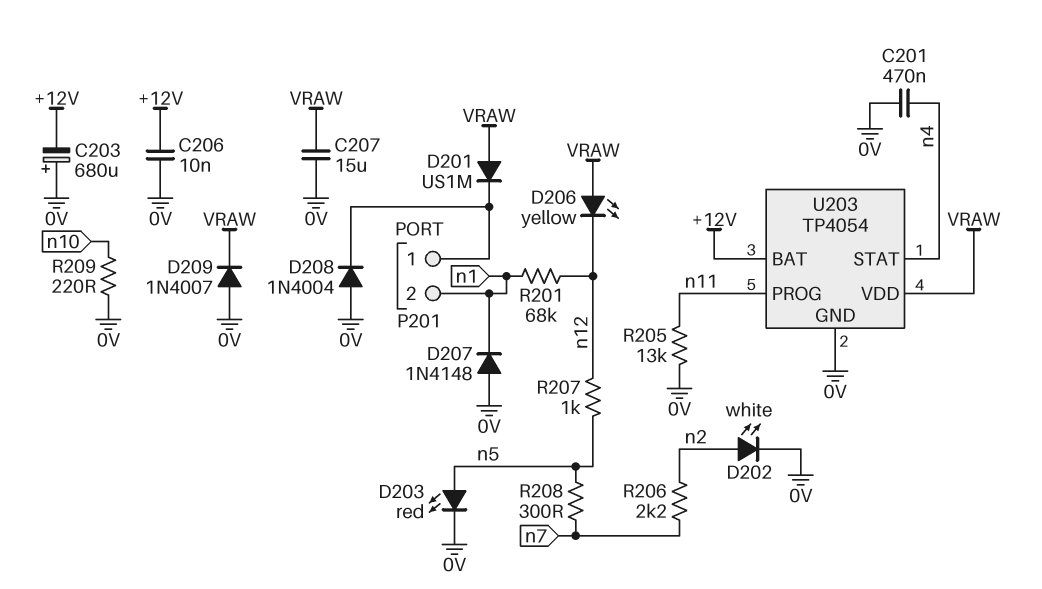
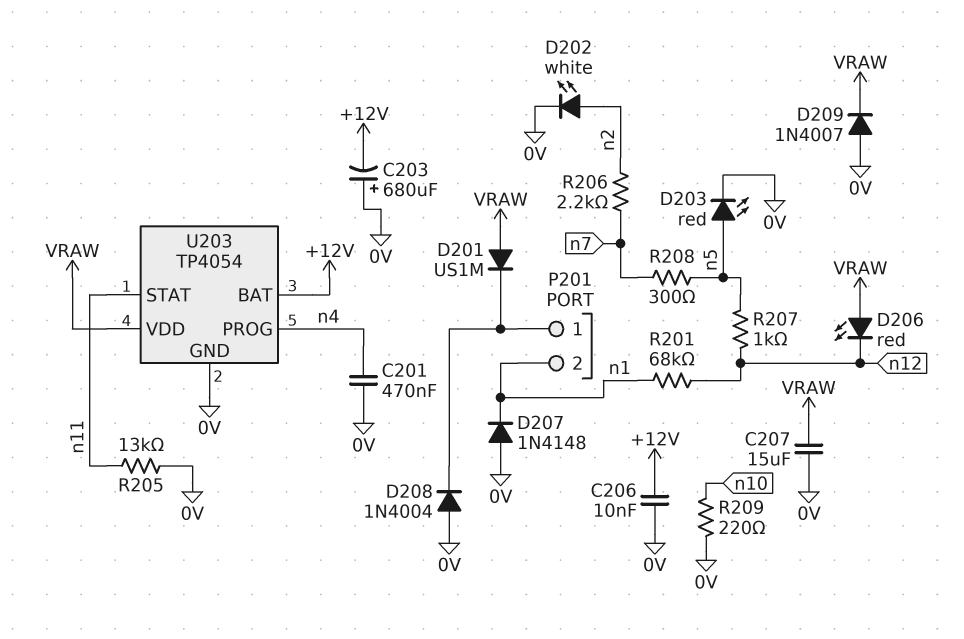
D206: LED yellow (A VRAW, K n12) -> LED red (A VRAW, K n12)
U203 pin PROG: n11 -> n4
U203 pin STAT: n4 -> n11

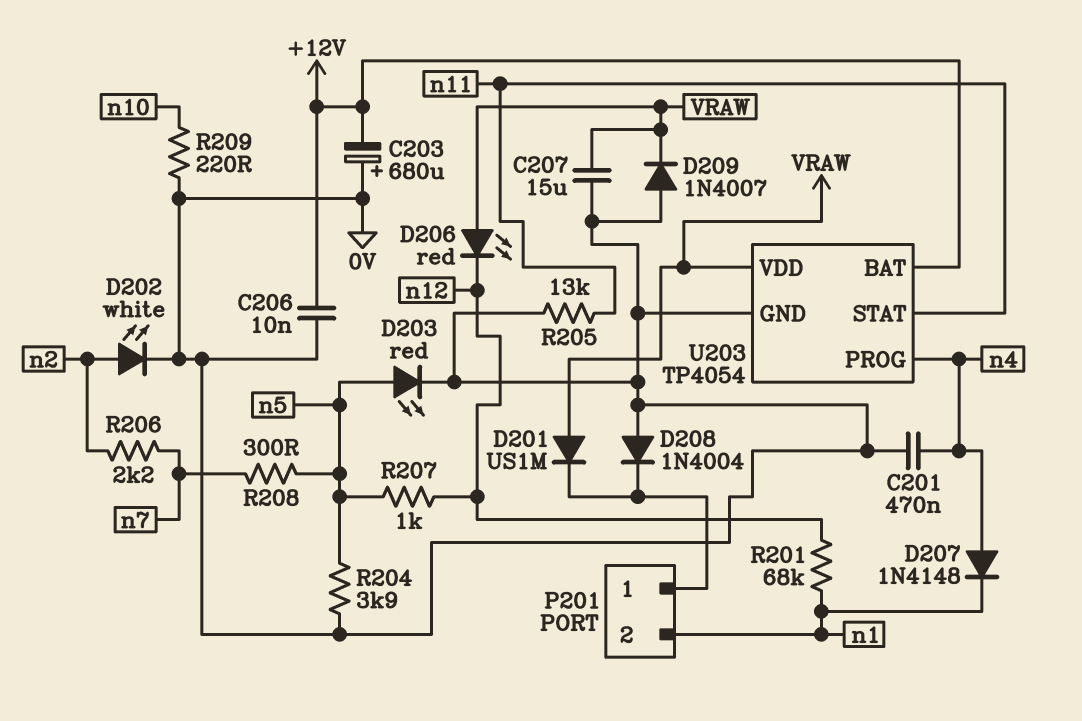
D207: diode 1N4148 (A 0V, K n1) -> diode 1N4148 (A n4, K n1)
R204: none -> 3.9k (0V, n5)

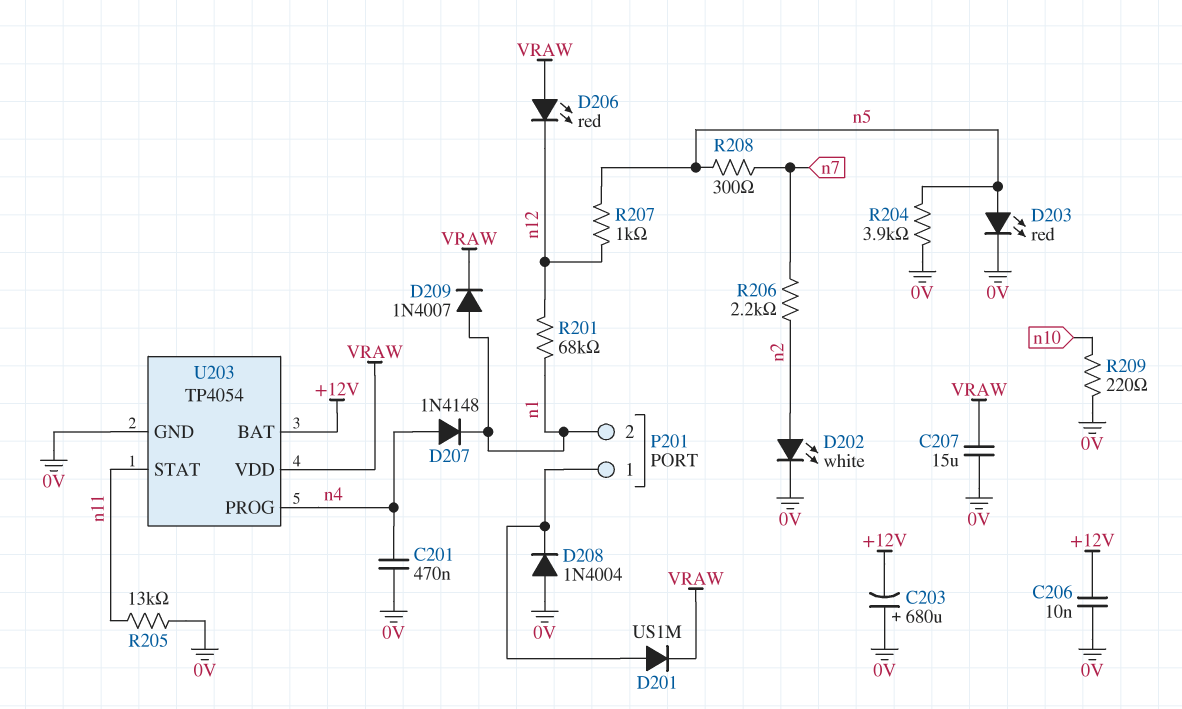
D201: diode US1M (A VRAW, K P201/1) -> diode US1M (A P201/1, K VRAW)
D209: diode 1N4007 (A 0V, K VRAW) -> diode 1N4007 (A n1, K VRAW)

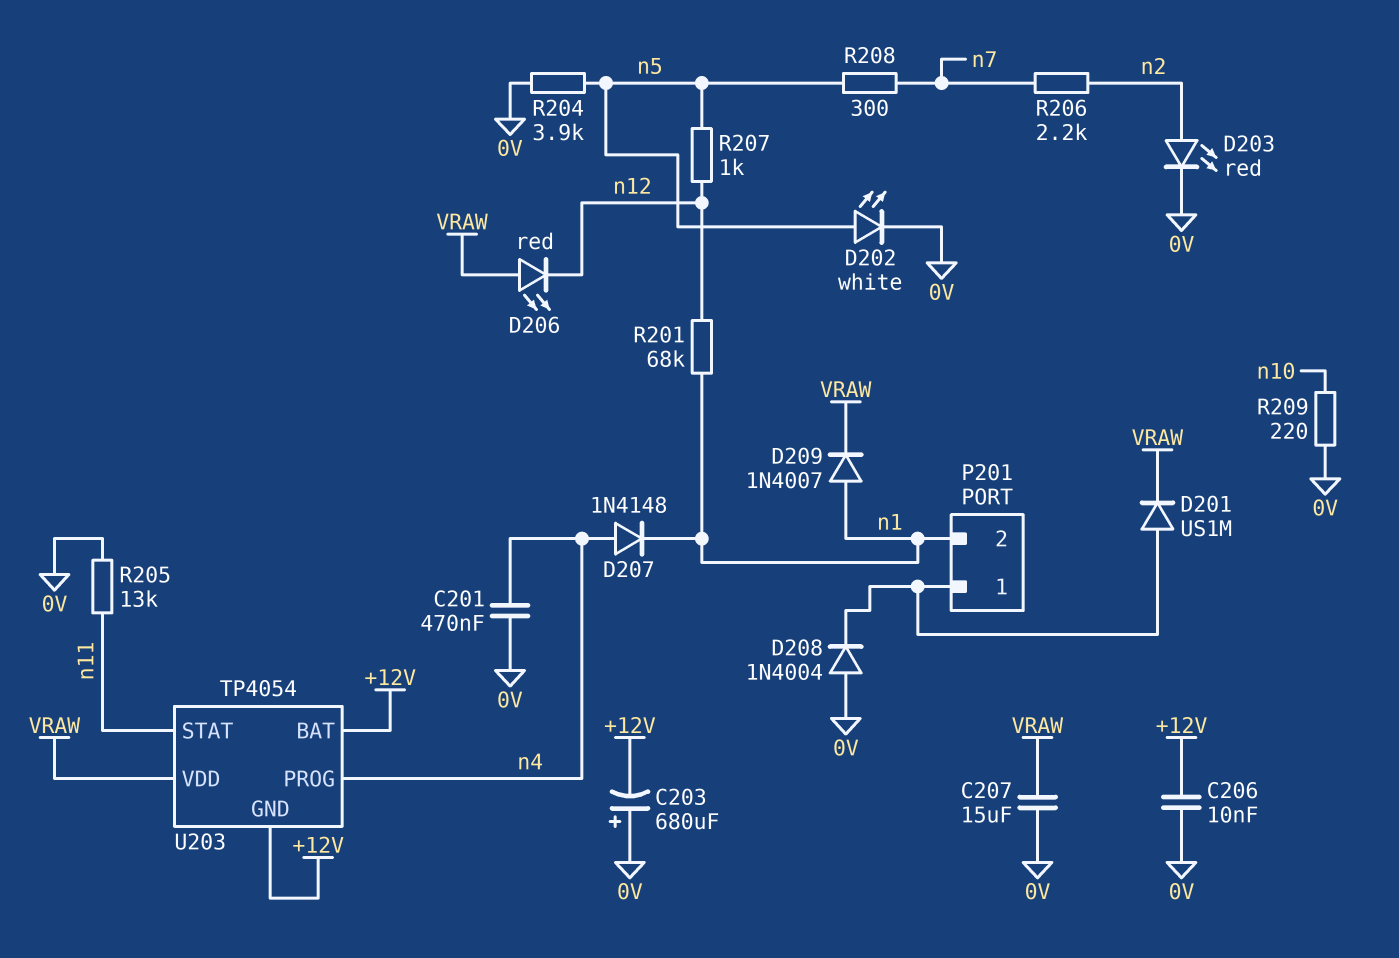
D202: LED white (A n2, K 0V) -> LED white (A n5, K 0V)
D203: LED red (A n5, K 0V) -> LED red (A n2, K 0V)
U203 pin GND: 0V -> +12V

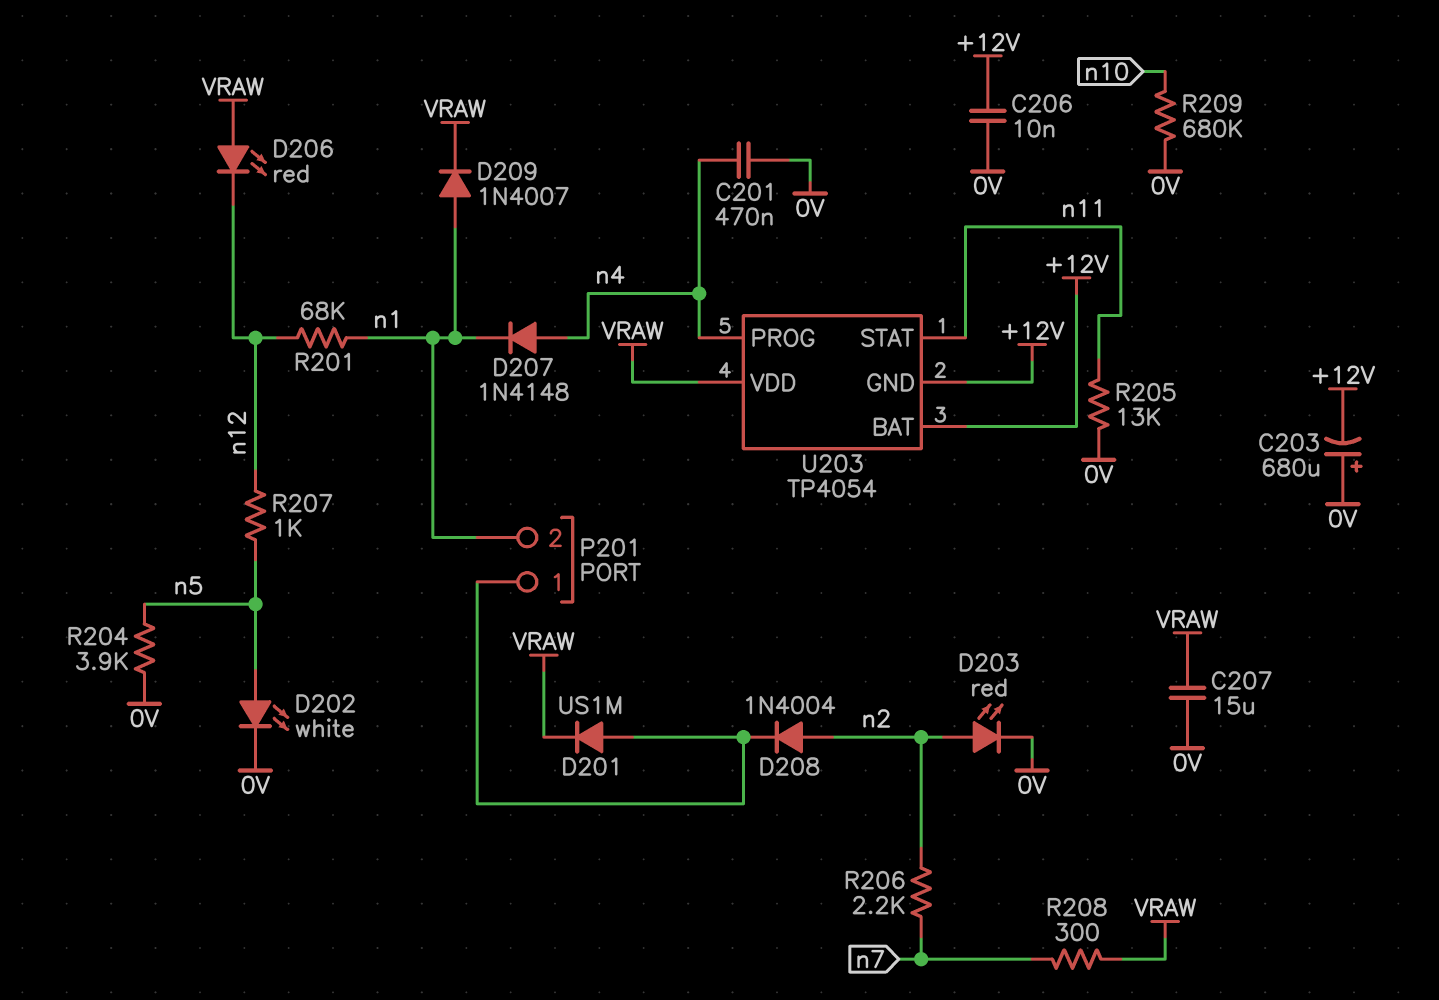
D208: diode 1N4004 (A 0V, K P201/1) -> diode 1N4004 (A n2, K P201/1)
R208: 300 (n5, n7) -> 300 (VRAW, n7)
R209: 220 (0V, n10) -> 680k (0V, n10)

